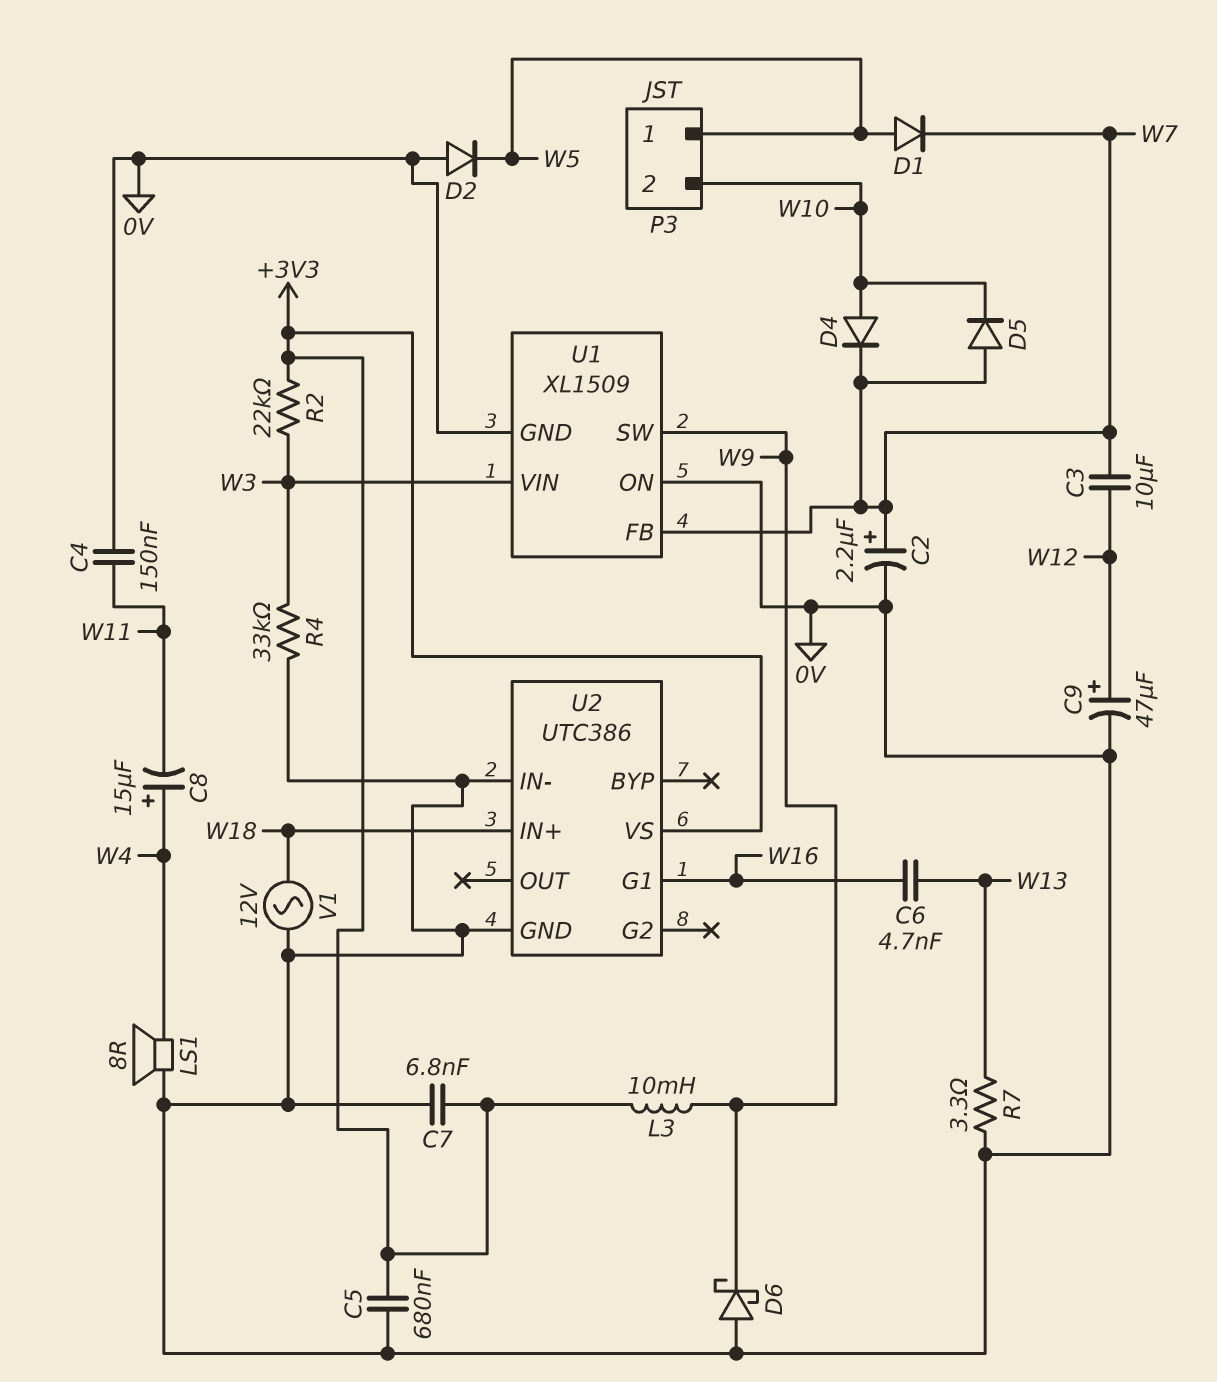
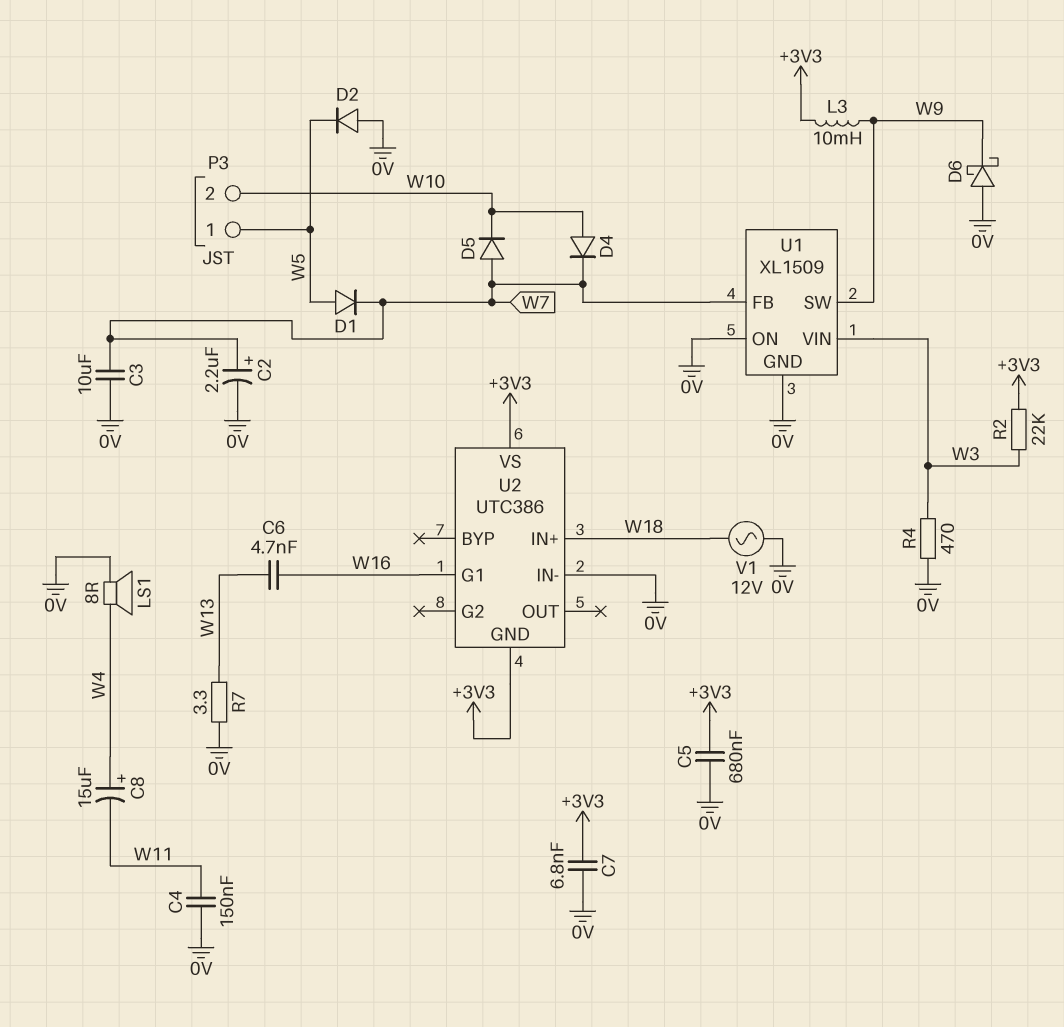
C3: 10uF (W7, W12) -> 10uF (0V, W7)
C9: 47uF (plus W12, minus 0V) -> none
R4: 33k (0V, W3) -> 470 (0V, W3)
U2 pin GND: 0V -> +3V3

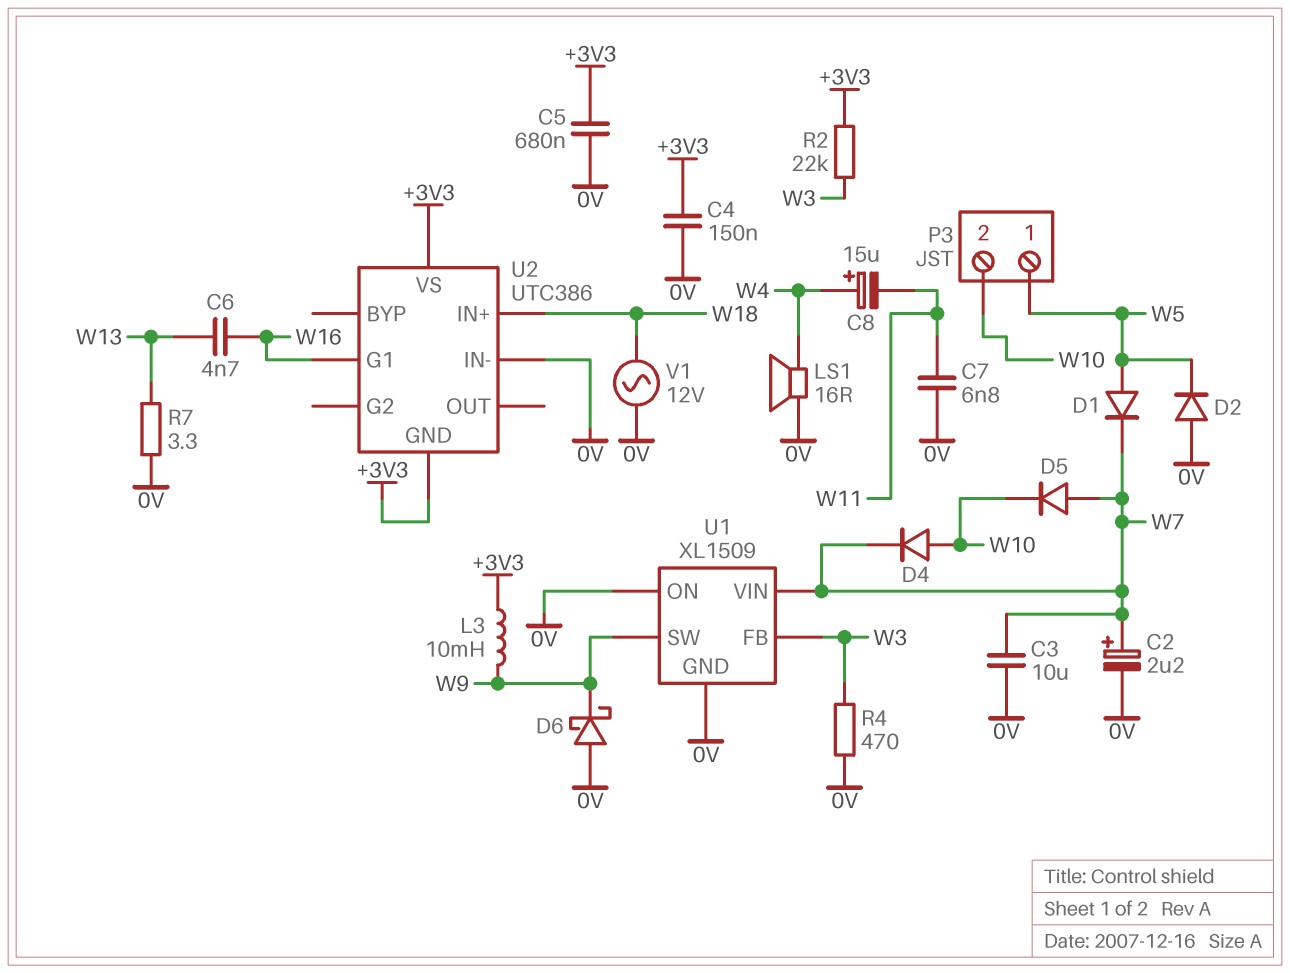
C4: 150nF (0V, W11) -> 150nF (+3V3, 0V)
C7: 6.8nF (+3V3, 0V) -> 6.8nF (0V, W11)
LS1: speaker 8R (0V, W4) -> speaker 16R (0V, W4)
U1 pin FB: W7 -> W3
U1 pin VIN: W3 -> W7

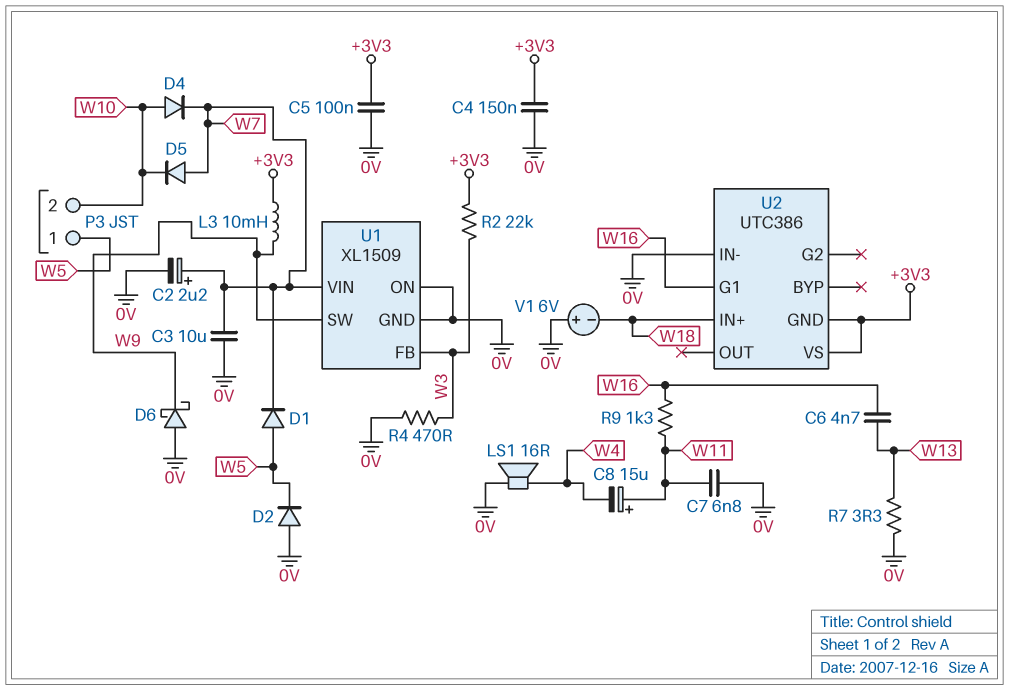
C5: 680nF (+3V3, 0V) -> 100nF (+3V3, 0V)
C8: 15uF (plus W4, minus W11) -> 15uF (plus W11, minus W4)
R9: none -> 1.3k (W11, W16)
V1: AC 12V (0V, W18) -> 6V (plus 0V, minus W18)

